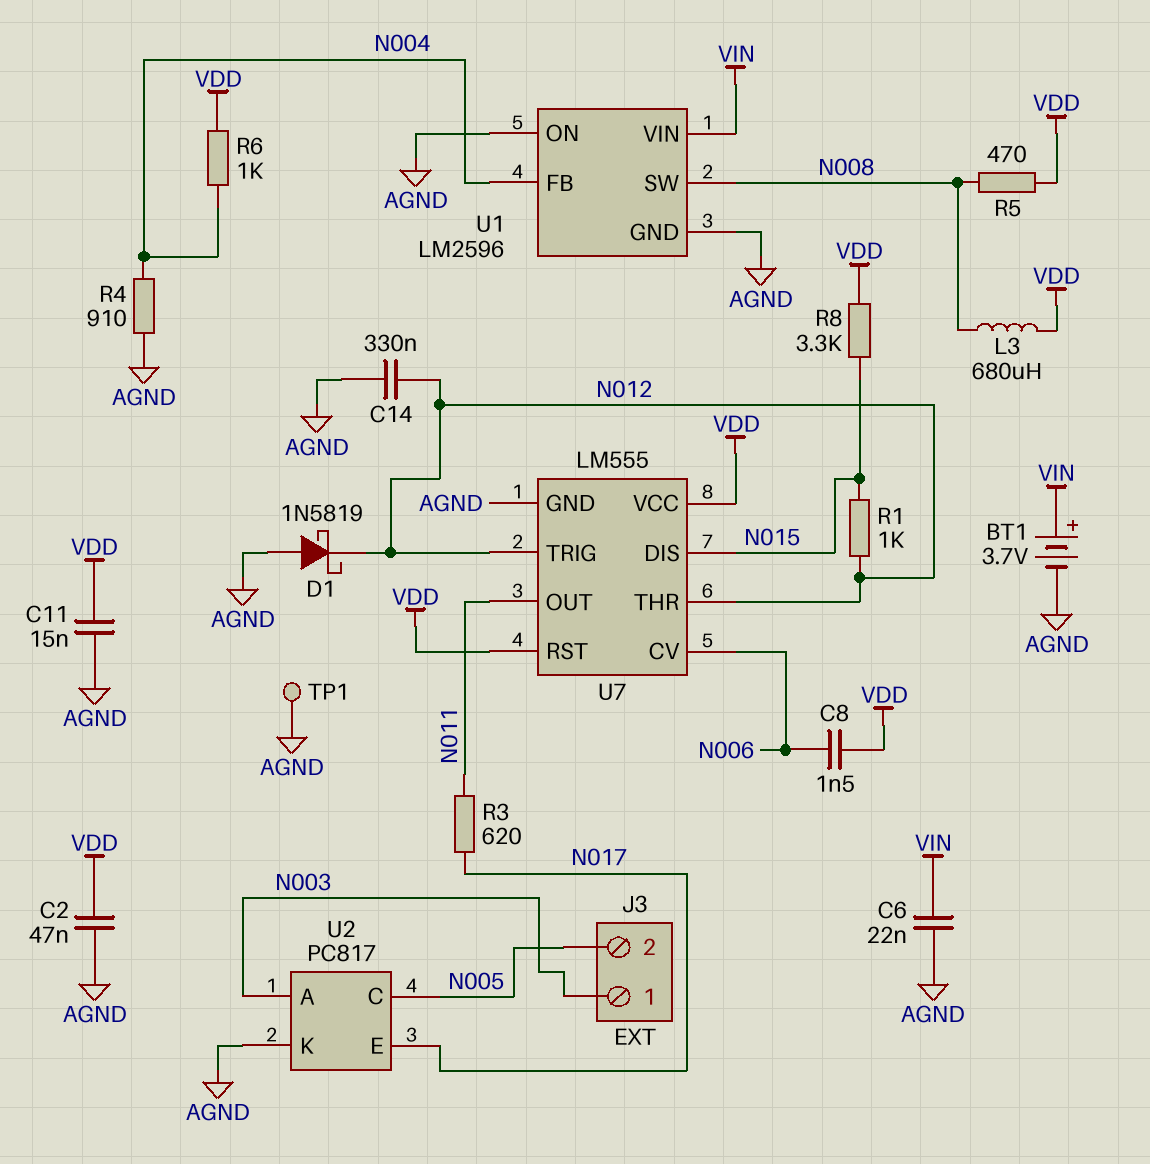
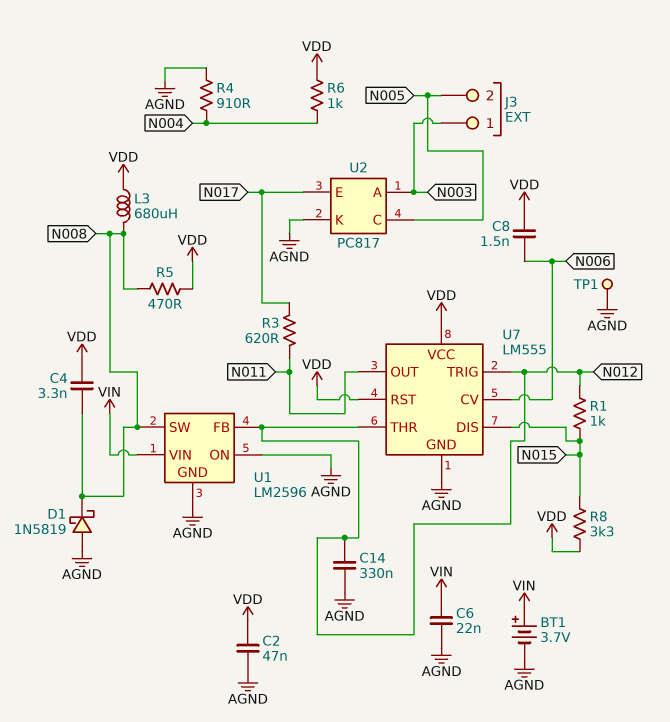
C4: none -> 3.3nF (N008, VDD)
C11: 15nF (AGND, VDD) -> none
D1: schottky 1N5819 (A AGND, K N012) -> schottky 1N5819 (A AGND, K N008)
U1 pin FB: N004 -> N012

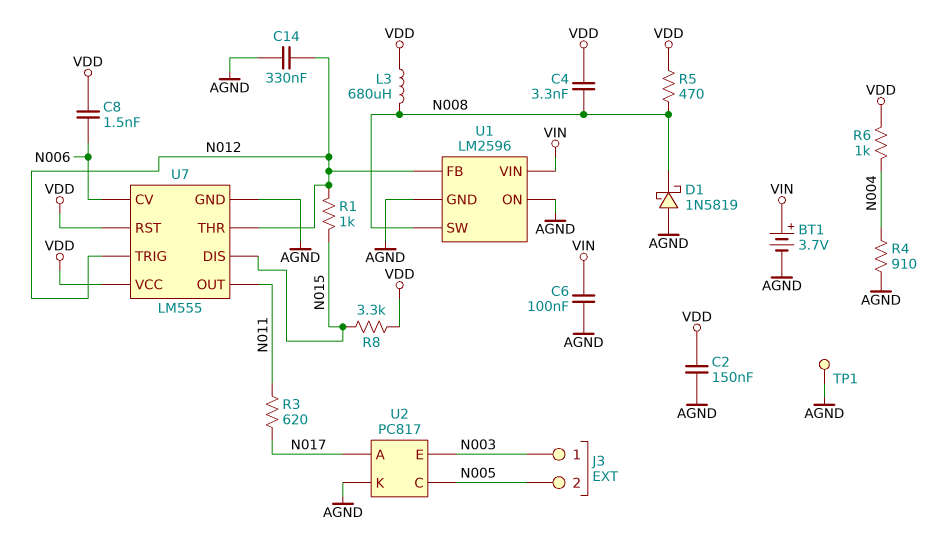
C2: 47nF (AGND, VDD) -> 150nF (AGND, VDD)
C6: 22nF (AGND, VIN) -> 100nF (AGND, VIN)
U2 pin A: N003 -> N017
U2 pin E: N017 -> N003

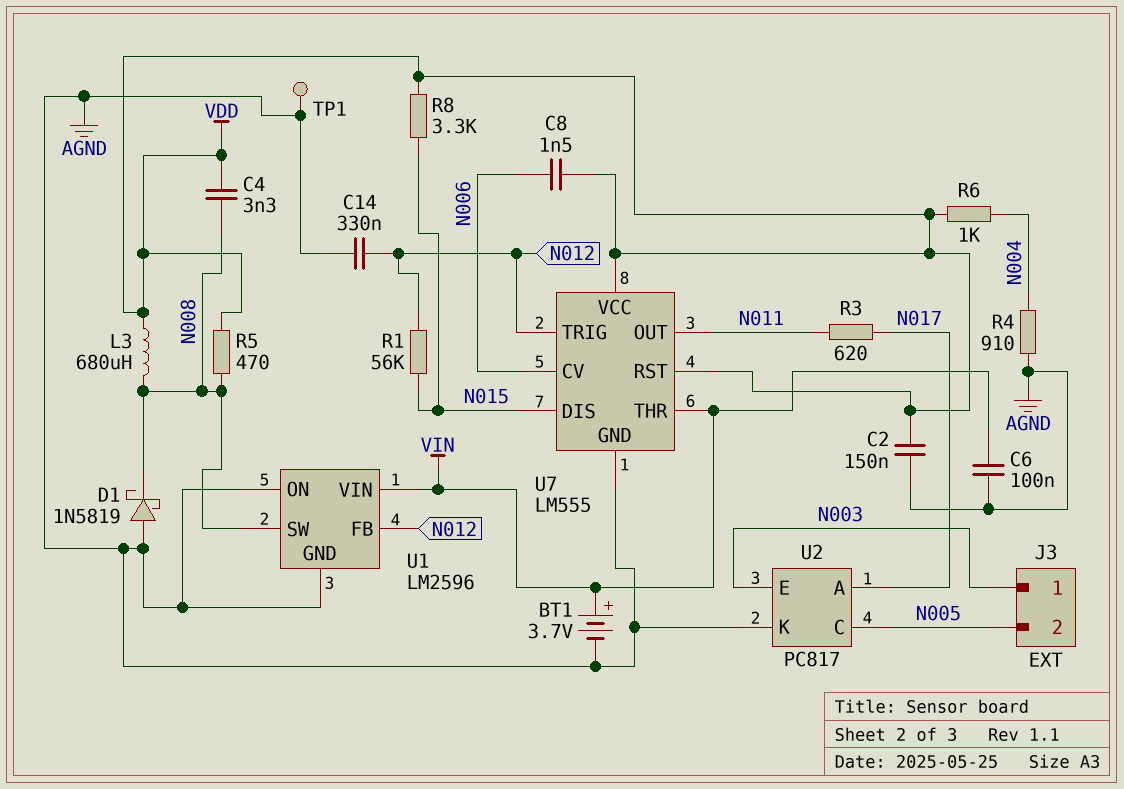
R1: 1k (N012, N015) -> 56k (N012, N015)
U7 pin THR: N012 -> VIN

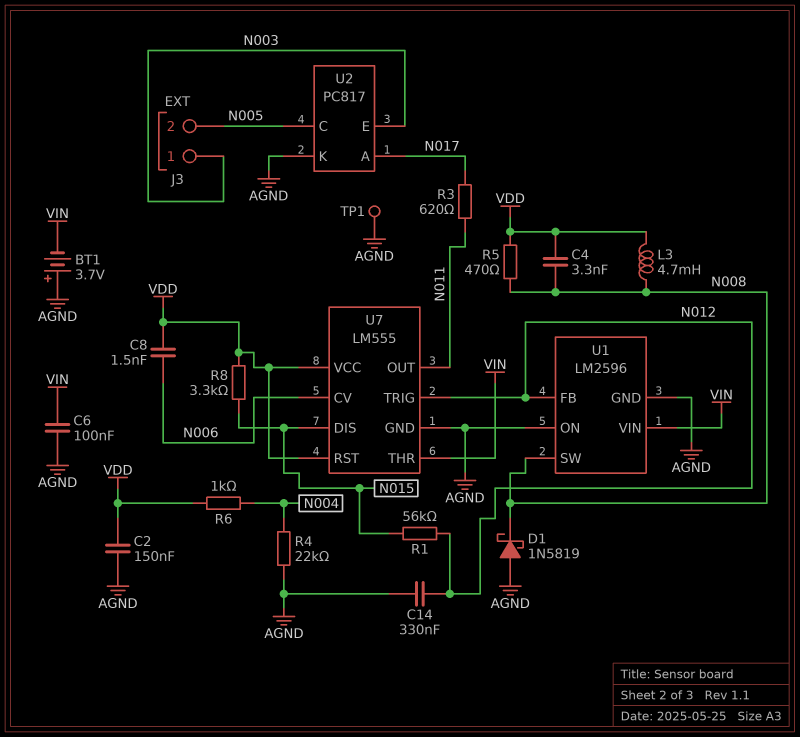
BT1: 3.7V (plus VIN, minus AGND) -> 3.7V (plus AGND, minus VIN)
L3: 680uH (N008, VDD) -> 4.7mH (N008, VDD)
R4: 910 (AGND, N004) -> 22k (AGND, N004)

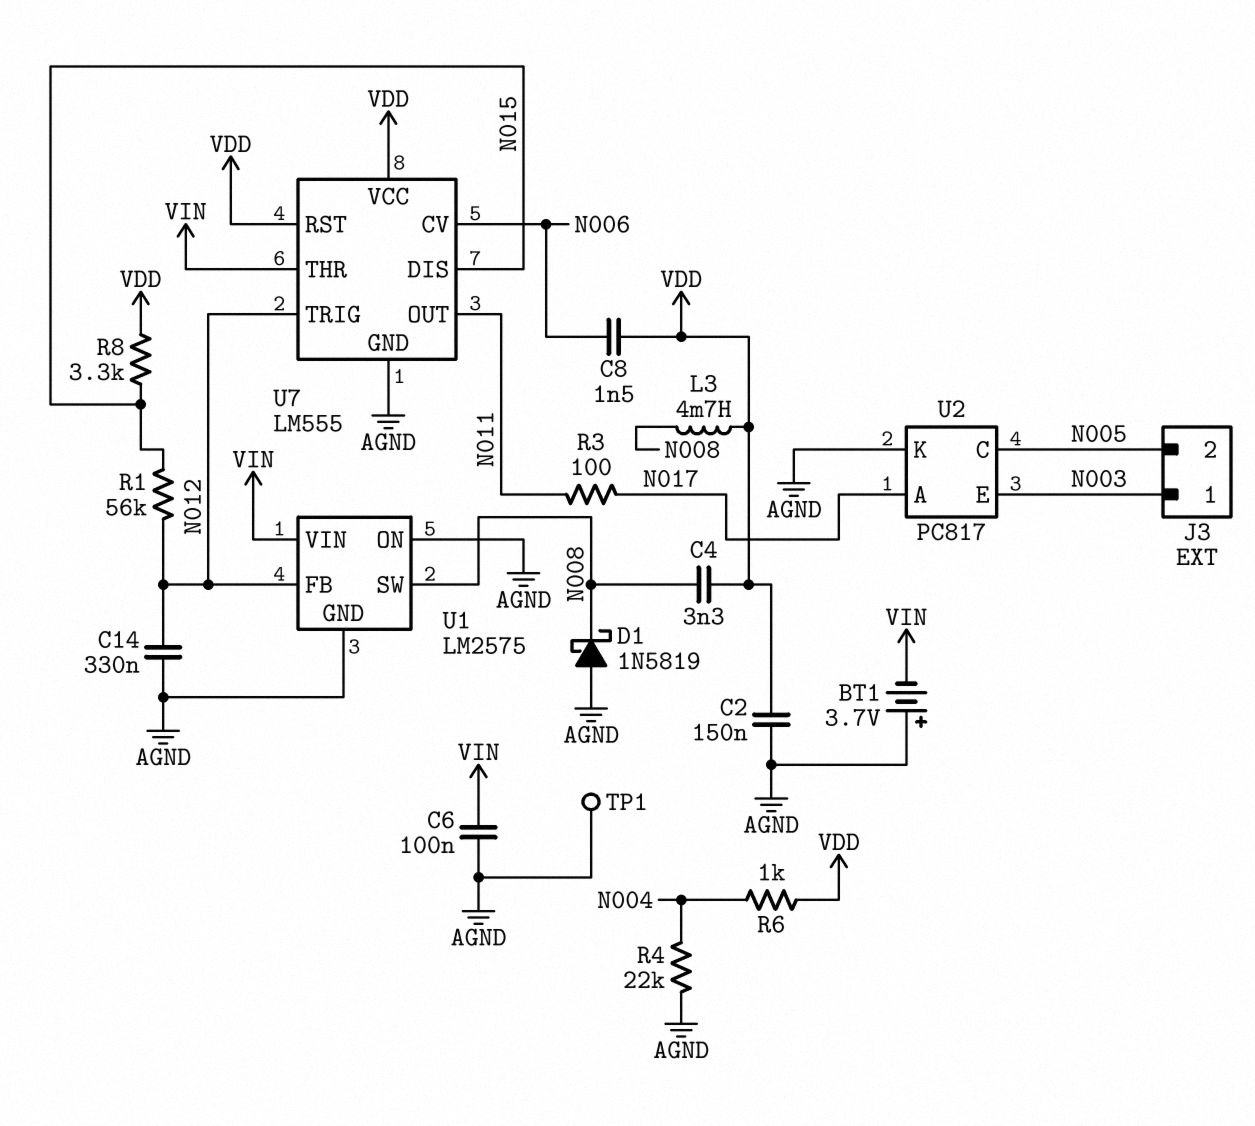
R3: 620 (N011, N017) -> 100 (N011, N017)
R5: 470 (N008, VDD) -> none
U1: LM2596 -> LM2575

